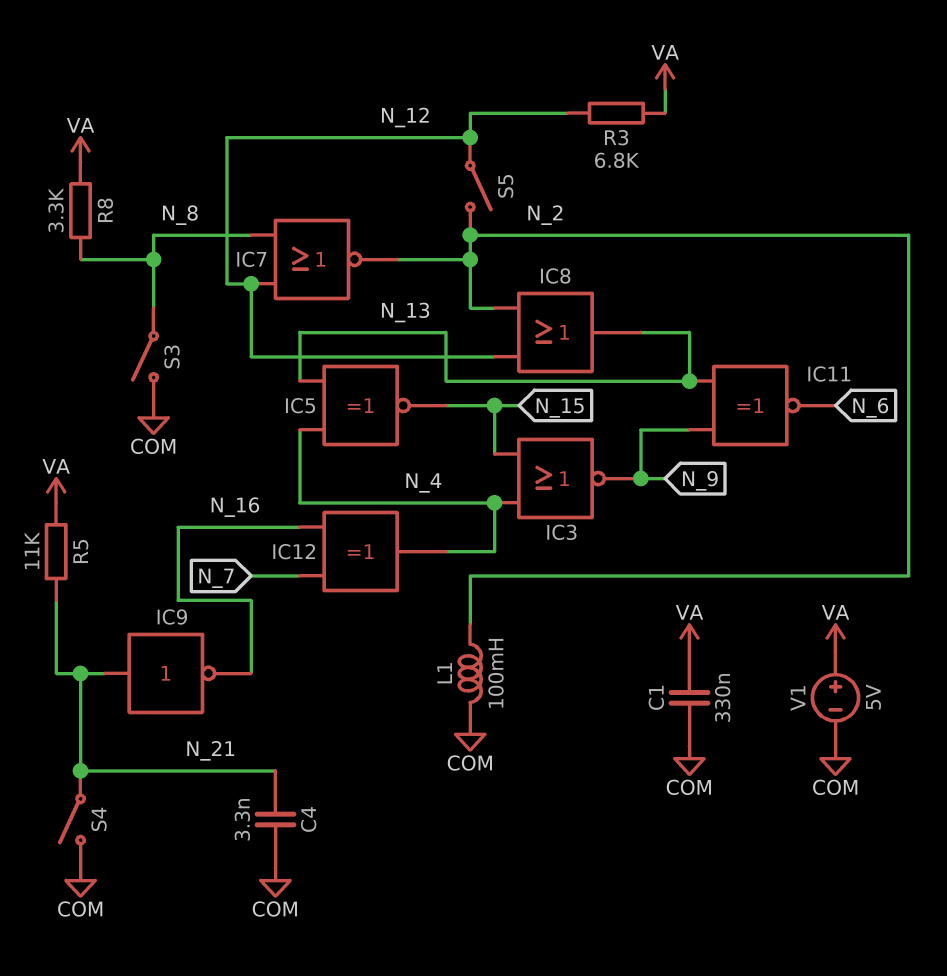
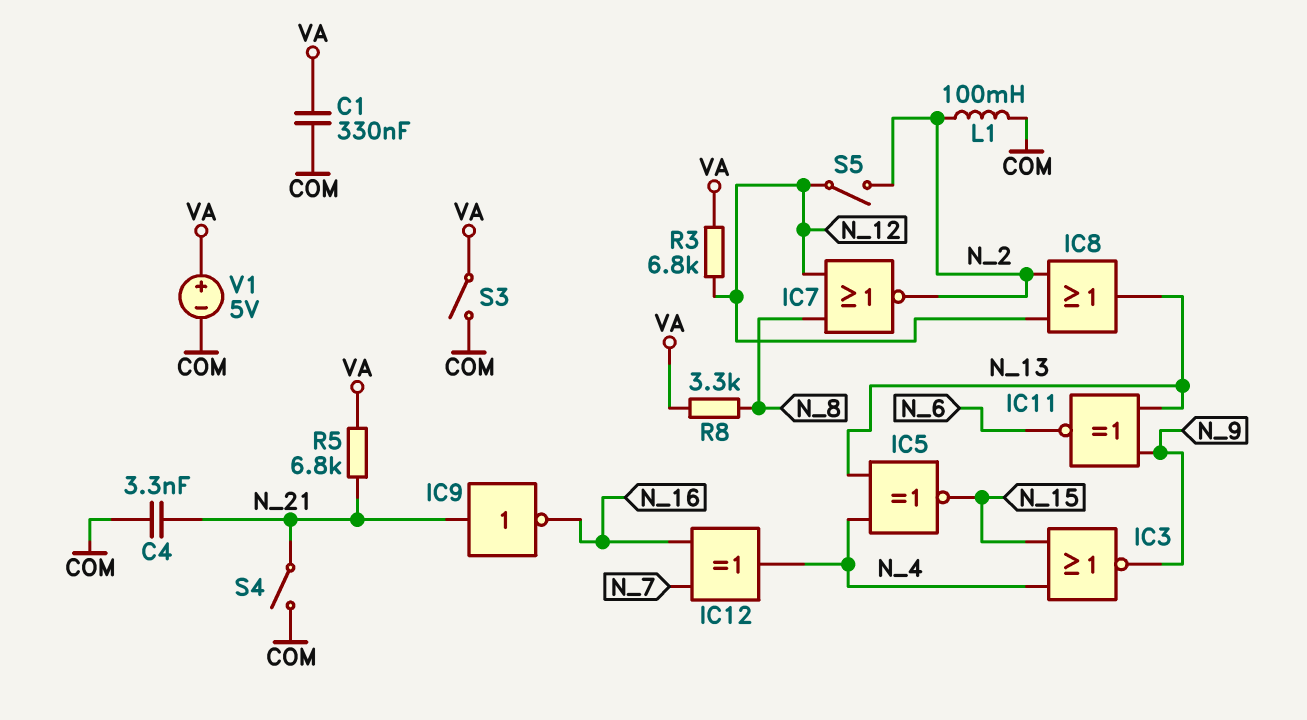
R5: 11k (N_21, VA) -> 6.8k (N_21, VA)
S3: switch (COM, N_8) -> switch (COM, VA)

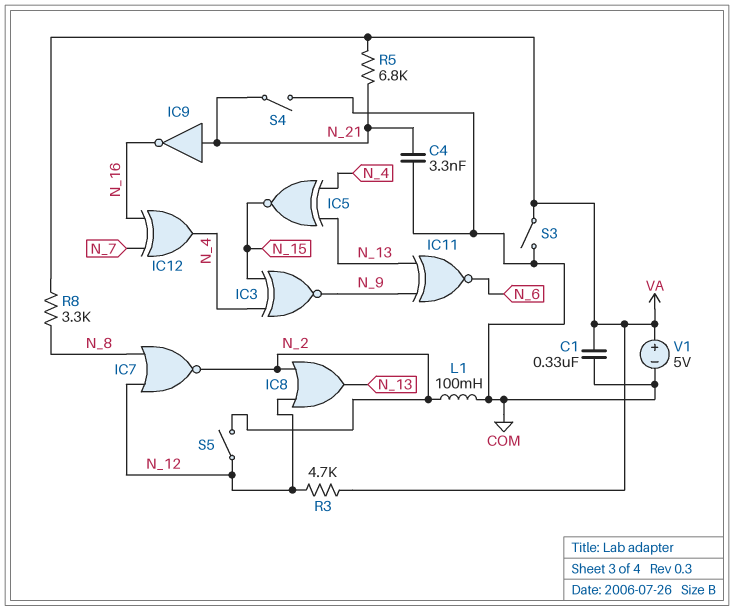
IC3: NOR (in N_4, in N_15, out N_9) -> XNOR (in N_4, in N_15, out N_9)
R3: 6.8k (N_12, VA) -> 4.7k (N_12, VA)

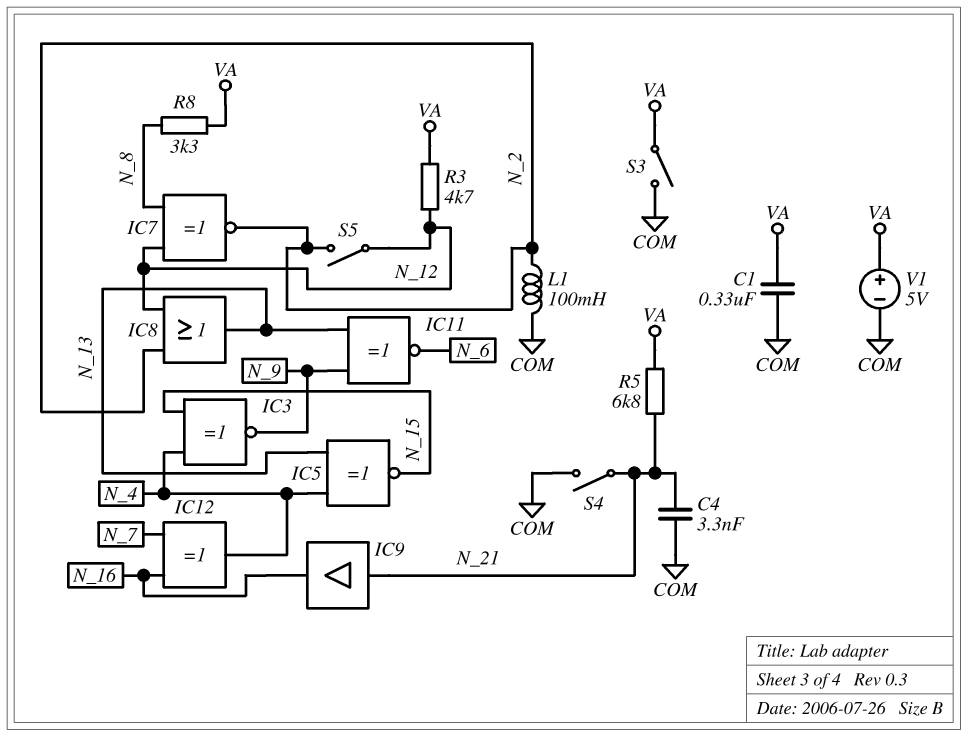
IC7: NOR (in N_8, in N_12, out N_2) -> XNOR (in N_8, in N_12, out N_2)
IC9: NOT (in N_21, out N_16) -> buffer (in N_21, out N_16)

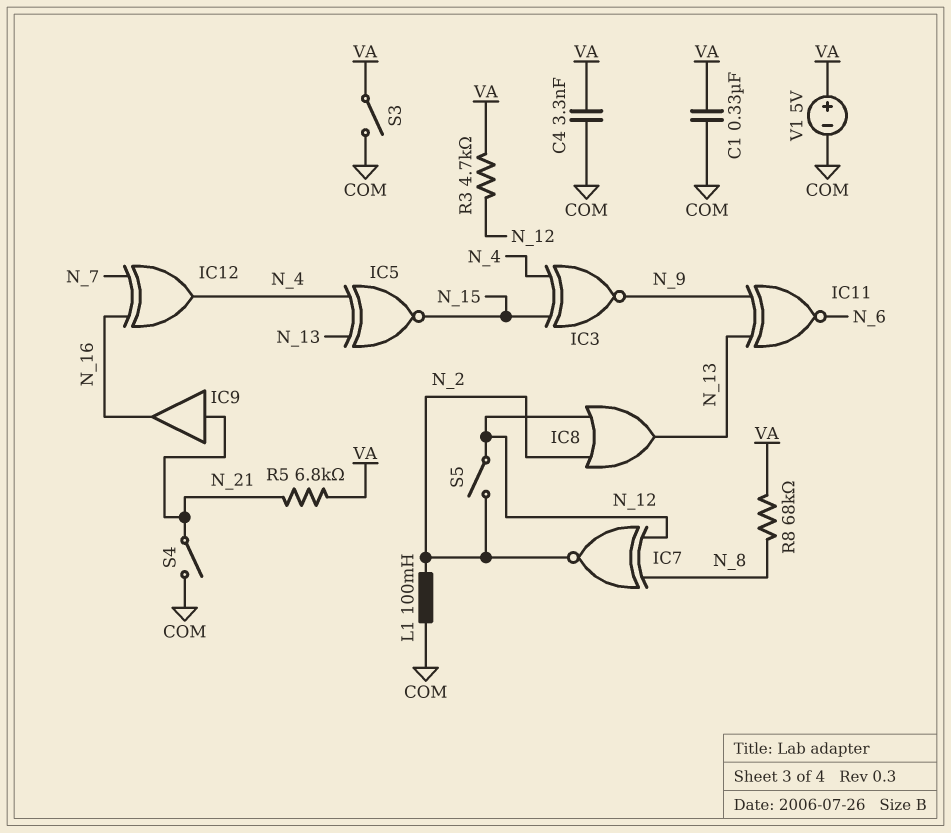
C4: 3.3nF (COM, N_21) -> 3.3nF (COM, VA)
R8: 3.3k (N_8, VA) -> 68k (N_8, VA)

